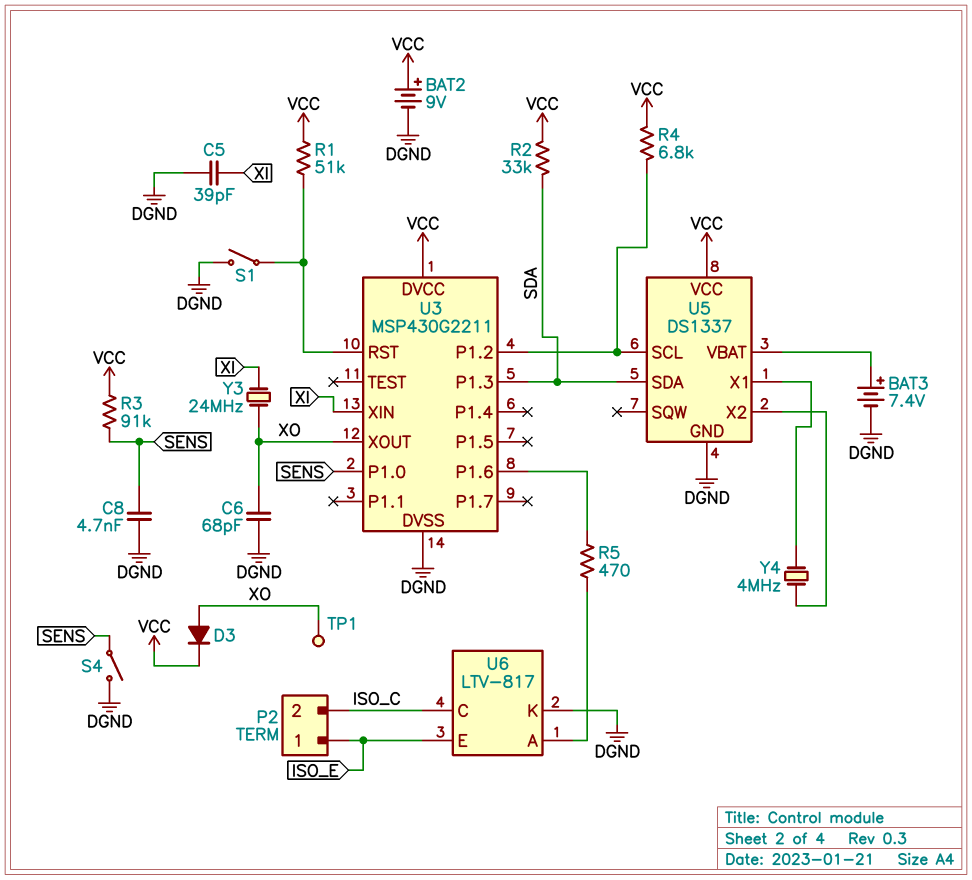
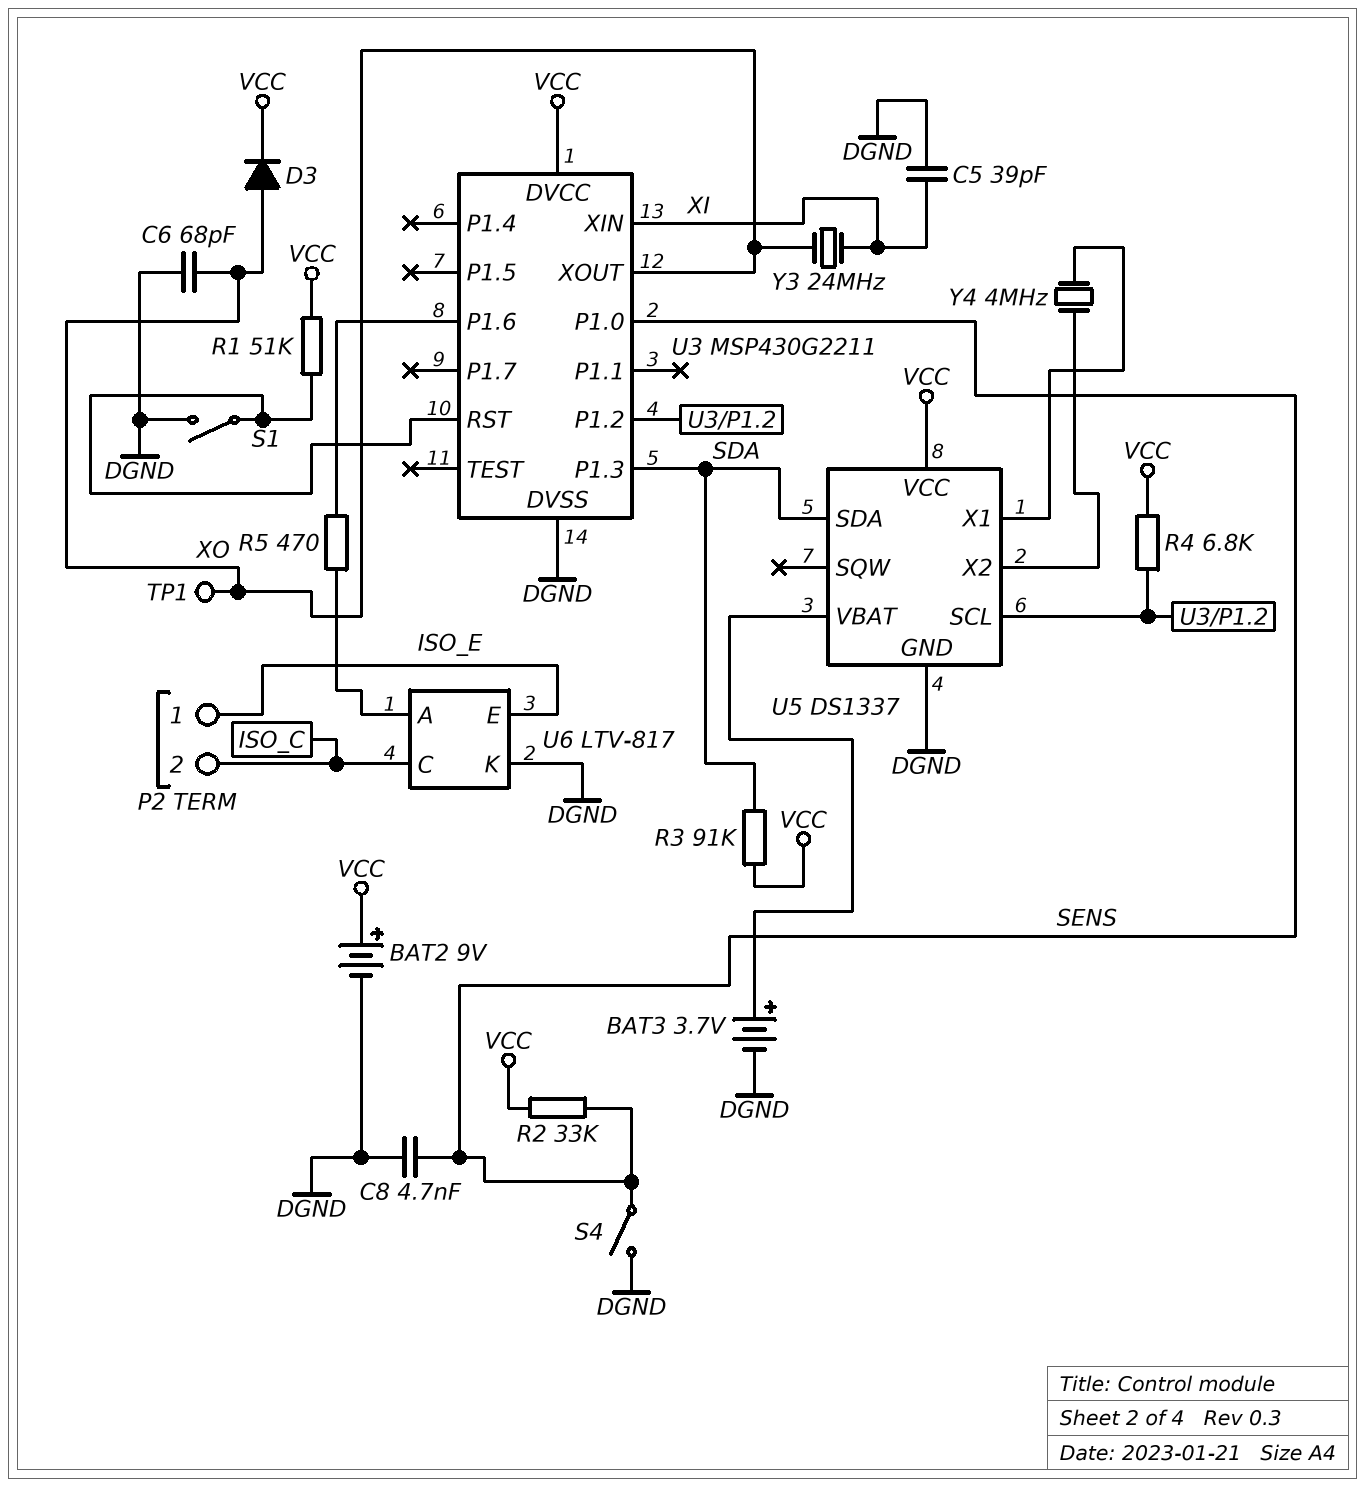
BAT3: 7.4V (plus U5/VBAT, minus DGND) -> 3.7V (plus U5/VBAT, minus DGND)
R2: 33k (SDA, VCC) -> 33k (SENS, VCC)
R3: 91k (SENS, VCC) -> 91k (SDA, VCC)

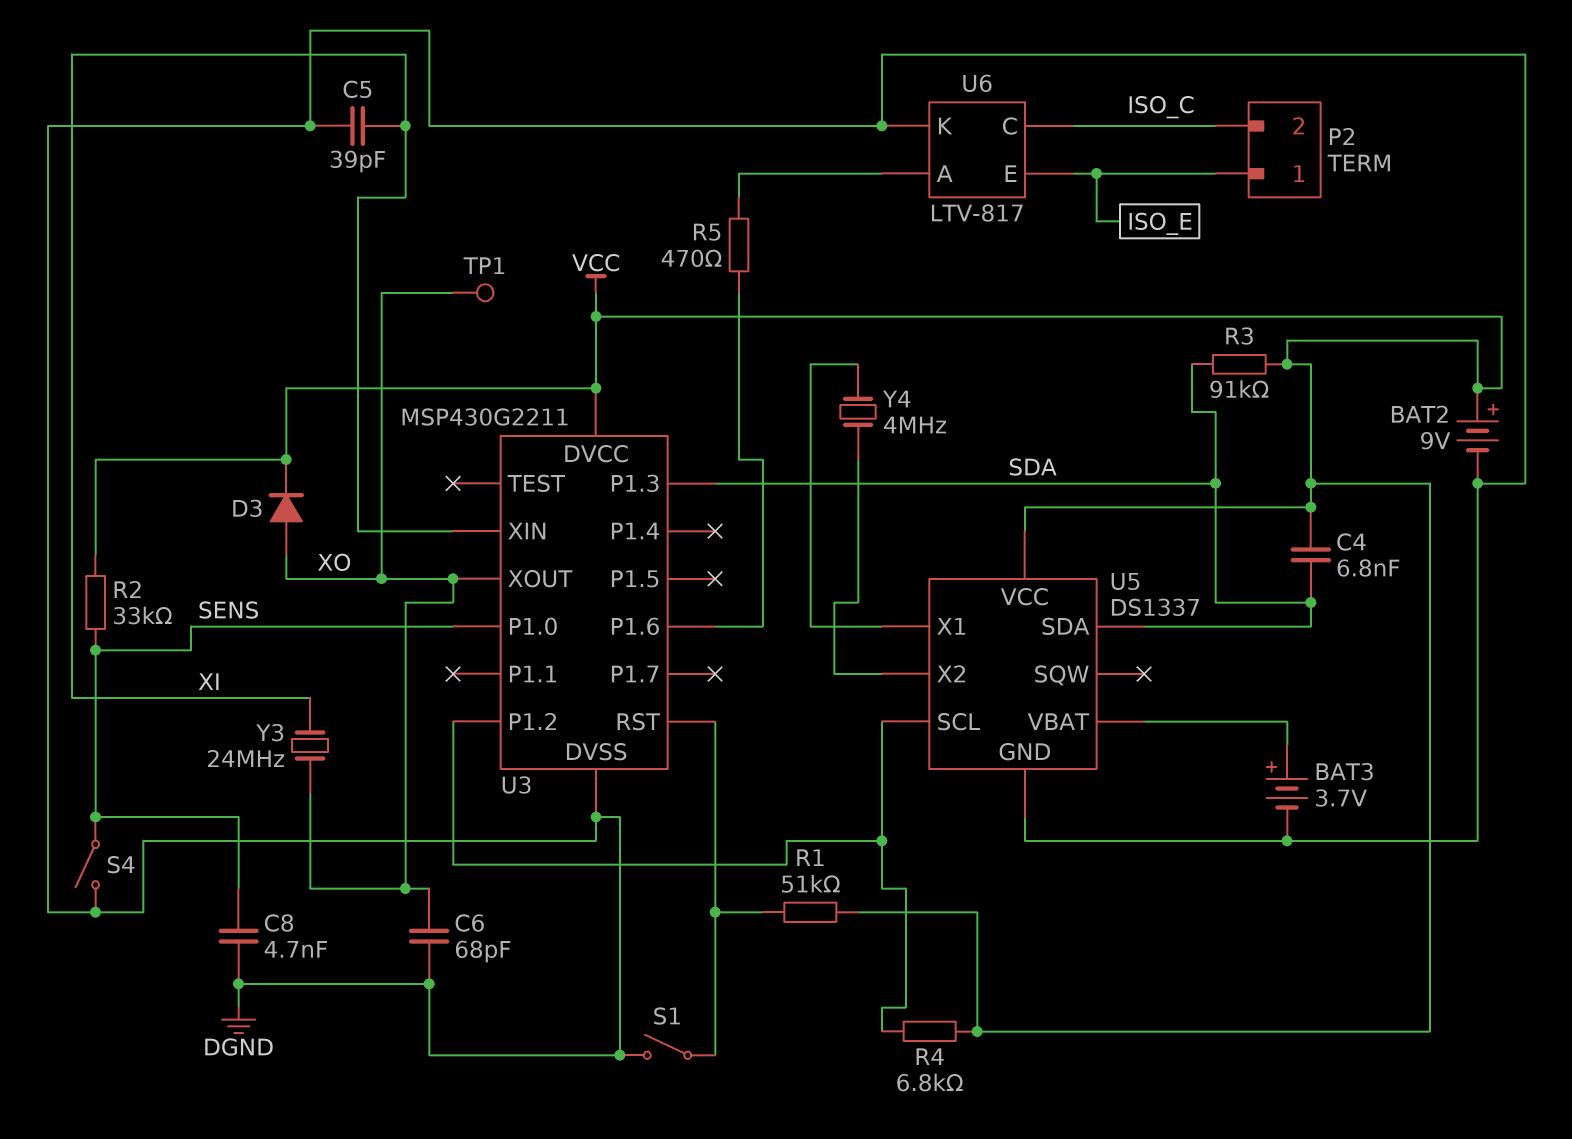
C4: none -> 6.8nF (SDA, VCC)

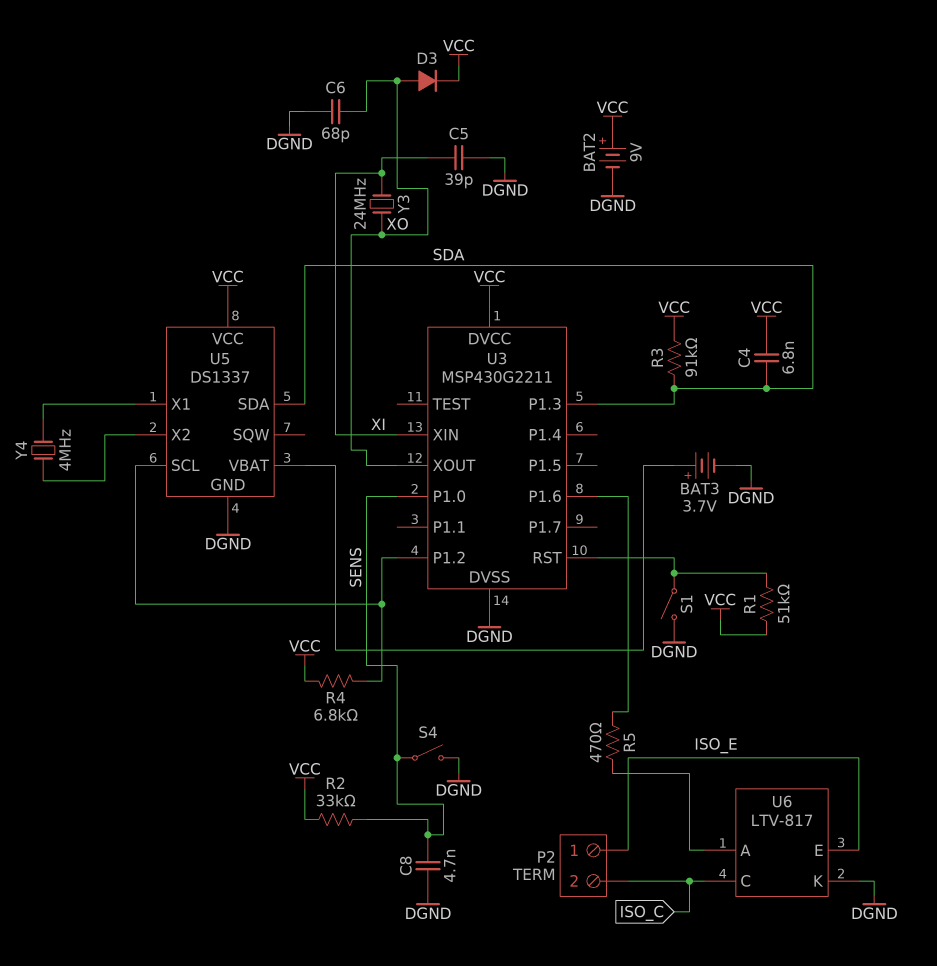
TP1: test point (XO) -> none

